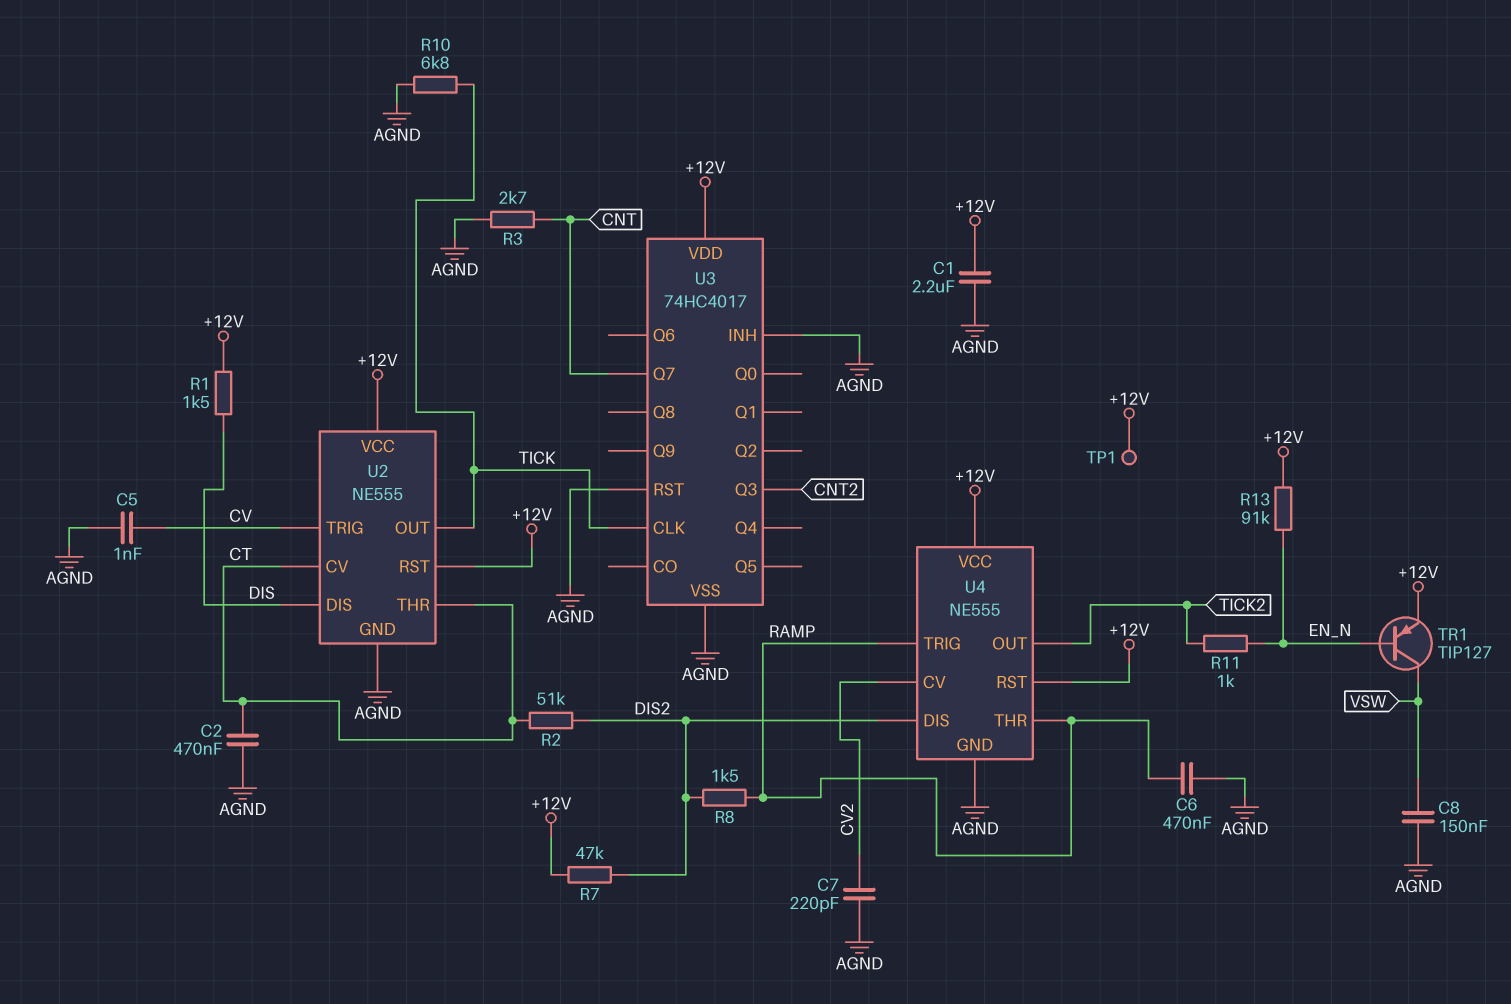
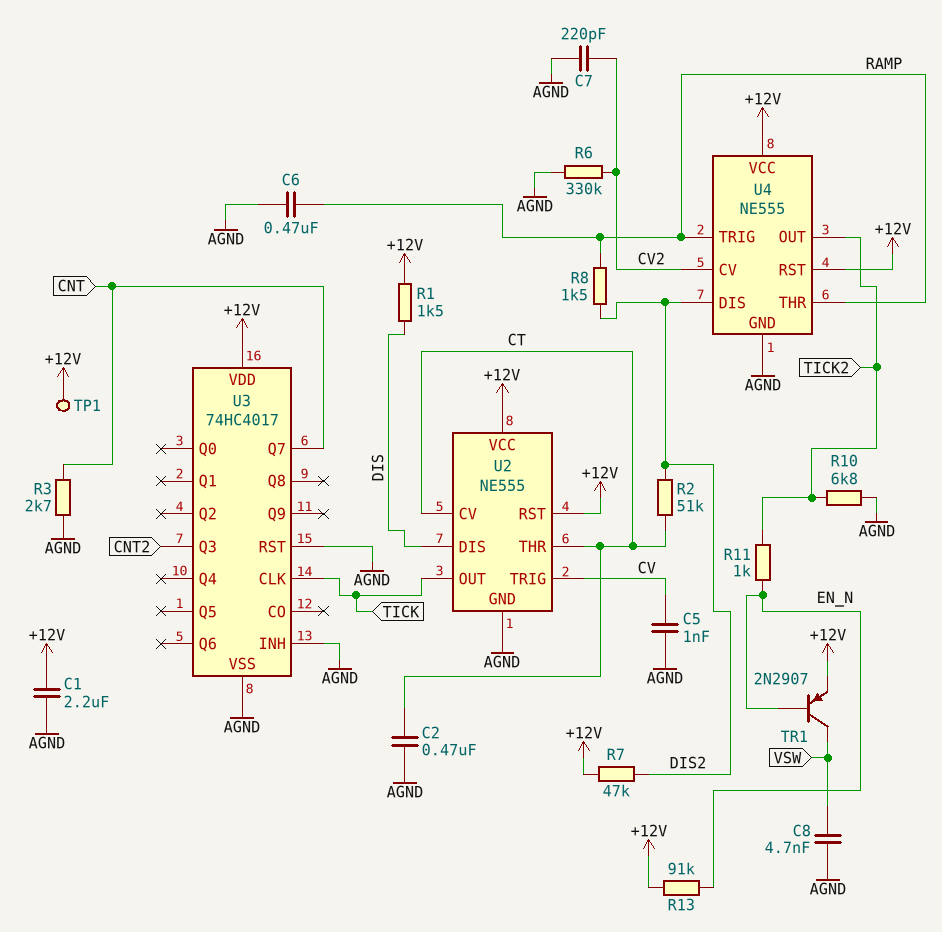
C8: 150nF (AGND, VSW) -> 4.7nF (AGND, VSW)
R6: none -> 330k (AGND, CV2)
R10: 6.8k (AGND, TICK) -> 6.8k (AGND, TICK2)
TR1: PNP TIP127 (B EN_N, C VSW, E +12V) -> PNP 2N2907 (B EN_N, C VSW, E +12V)

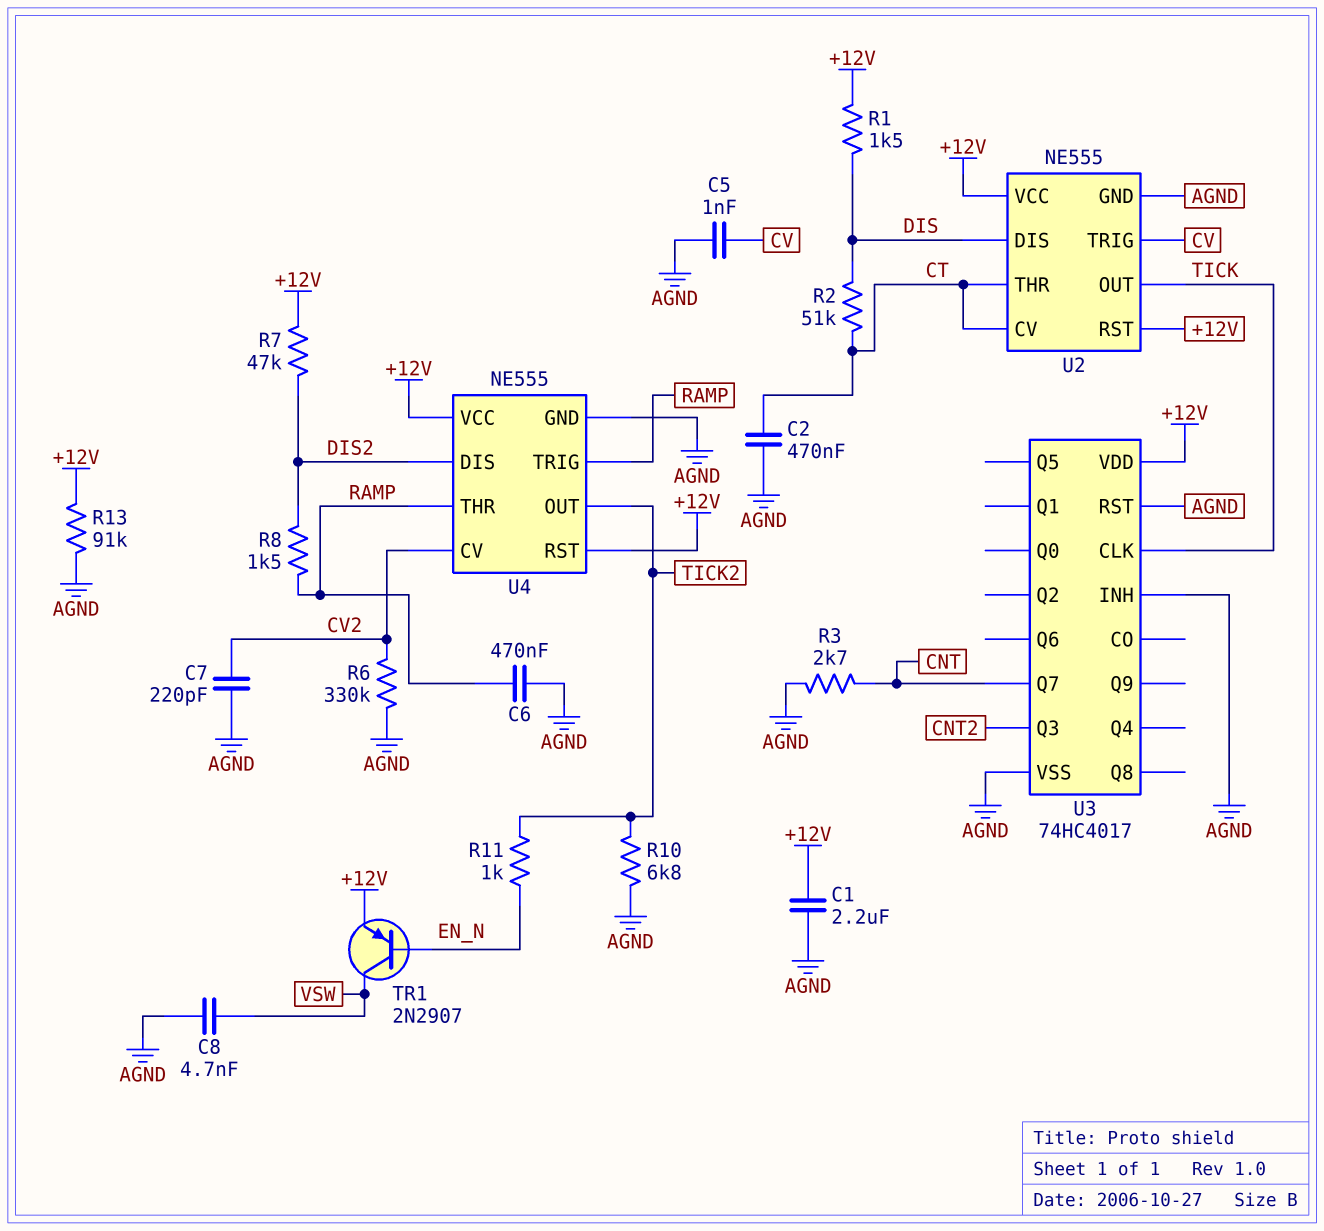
R2: 51k (CT, DIS2) -> 51k (CT, DIS)
R13: 91k (+12V, EN_N) -> 91k (+12V, AGND)
TP1: test point (+12V) -> none

